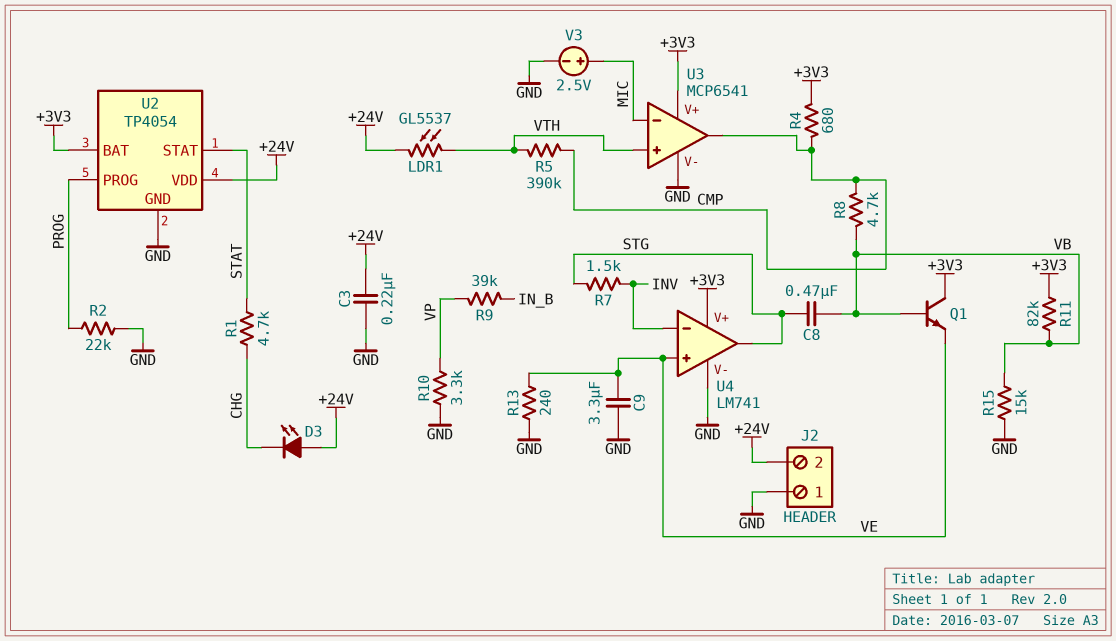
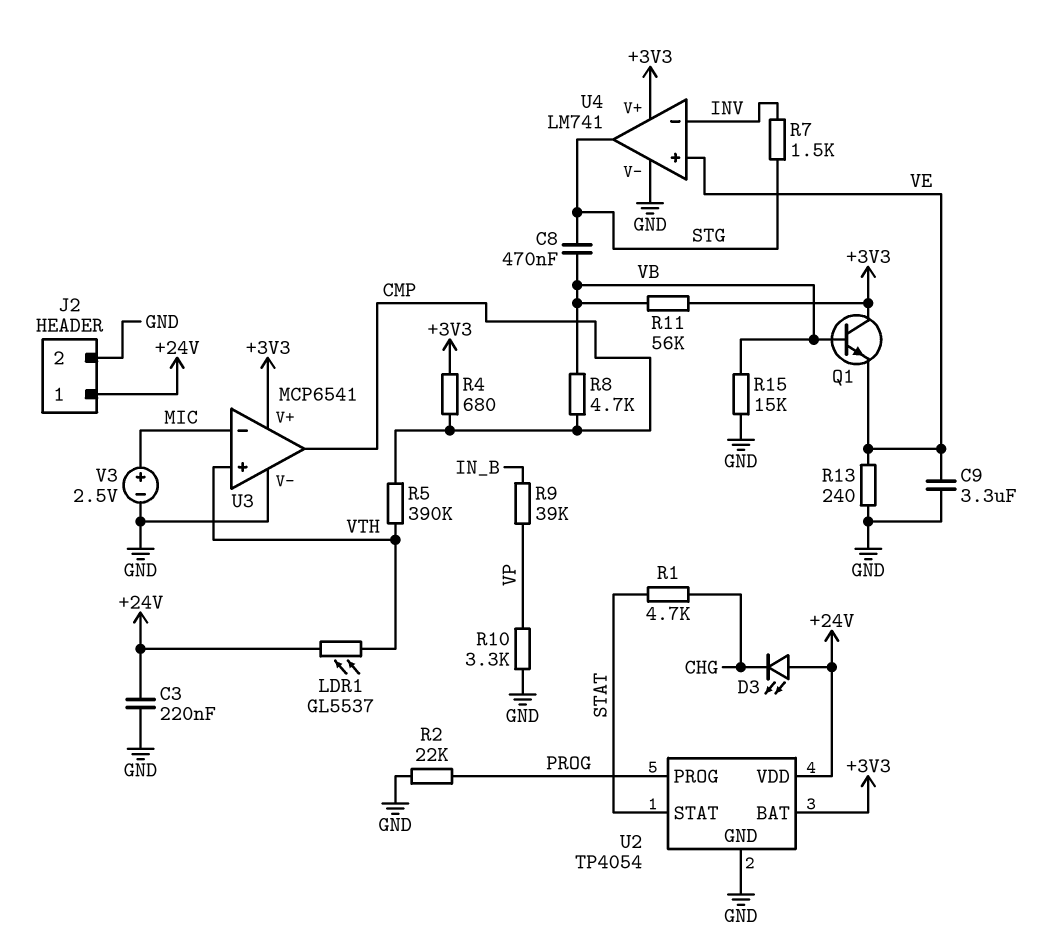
J2 pin 1: GND -> +24V
J2 pin 2: +24V -> GND
R11: 82k (+3V3, VB) -> 56k (+3V3, VB)

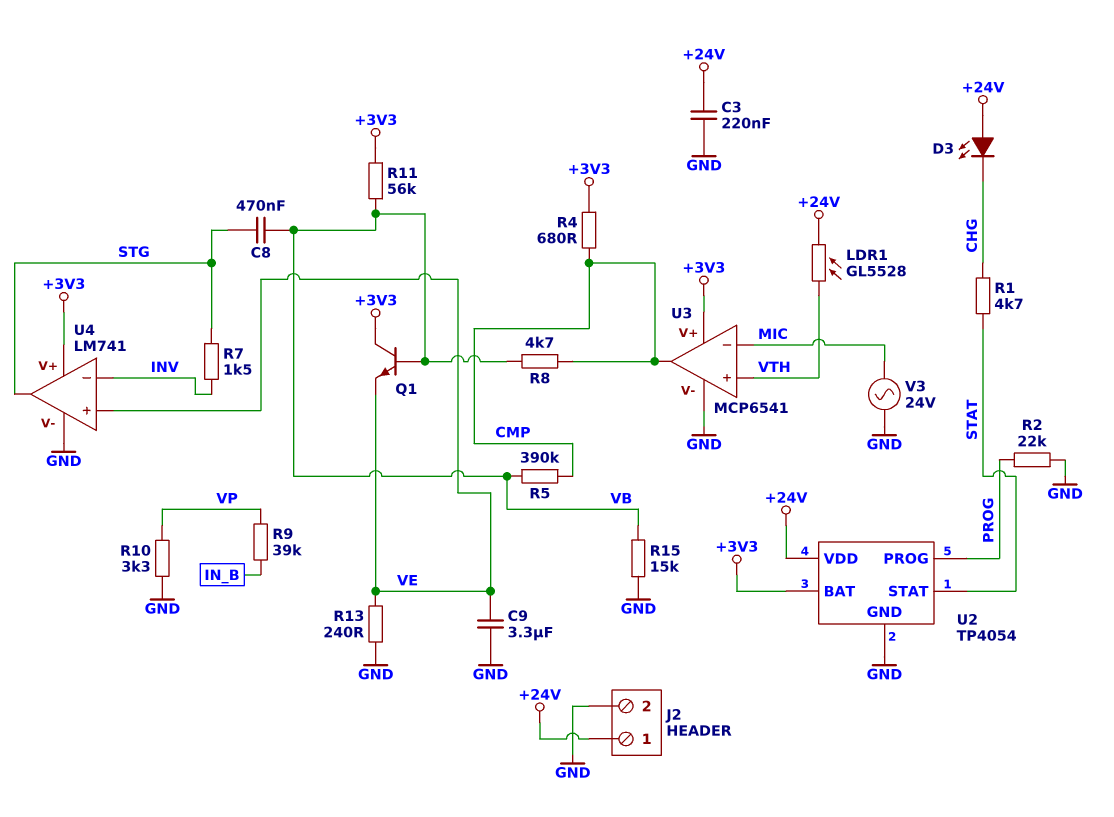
LDR1: GL5537 (+24V, VTH) -> GL5528 (+24V, VTH)
R5: 390k (CMP, VTH) -> 390k (CMP, VB)
V3: 2.5V (plus MIC, minus GND) -> AC 24V (GND, MIC)

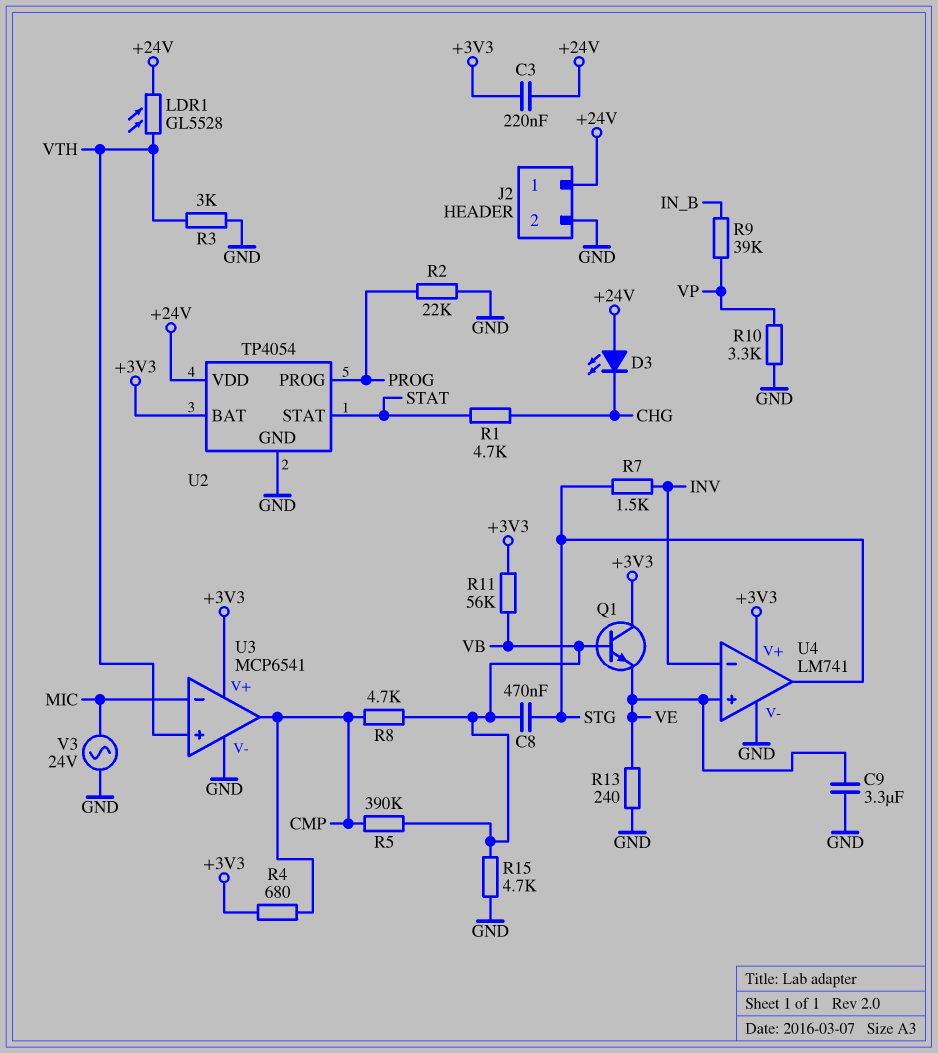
C3: 220nF (+24V, GND) -> 220nF (+3V3, +24V)
R3: none -> 3k (GND, VTH)
R15: 15k (GND, VB) -> 4.7k (GND, VB)

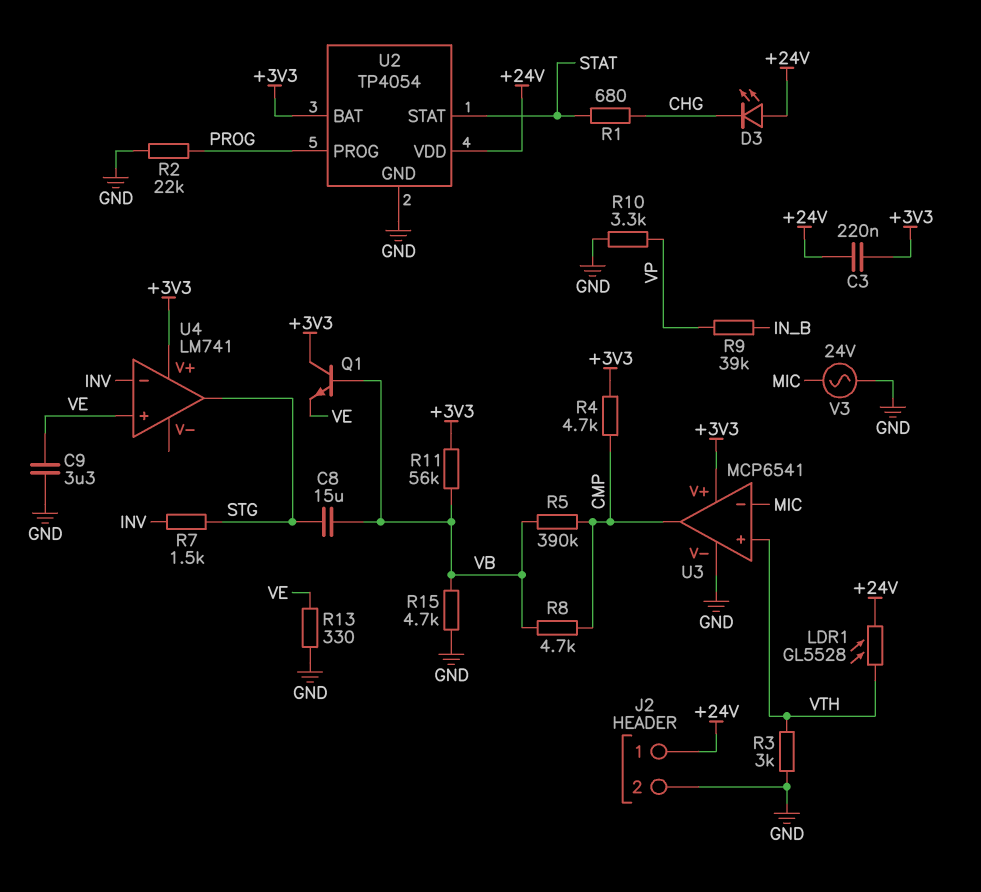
C8: 470nF (STG, VB) -> 15uF (STG, VB)
R1: 4.7k (CHG, STAT) -> 680 (CHG, STAT)
R4: 680 (+3V3, CMP) -> 4.7k (+3V3, CMP)
R13: 240 (GND, VE) -> 330 (GND, VE)
U4 pin V-: GND -> none

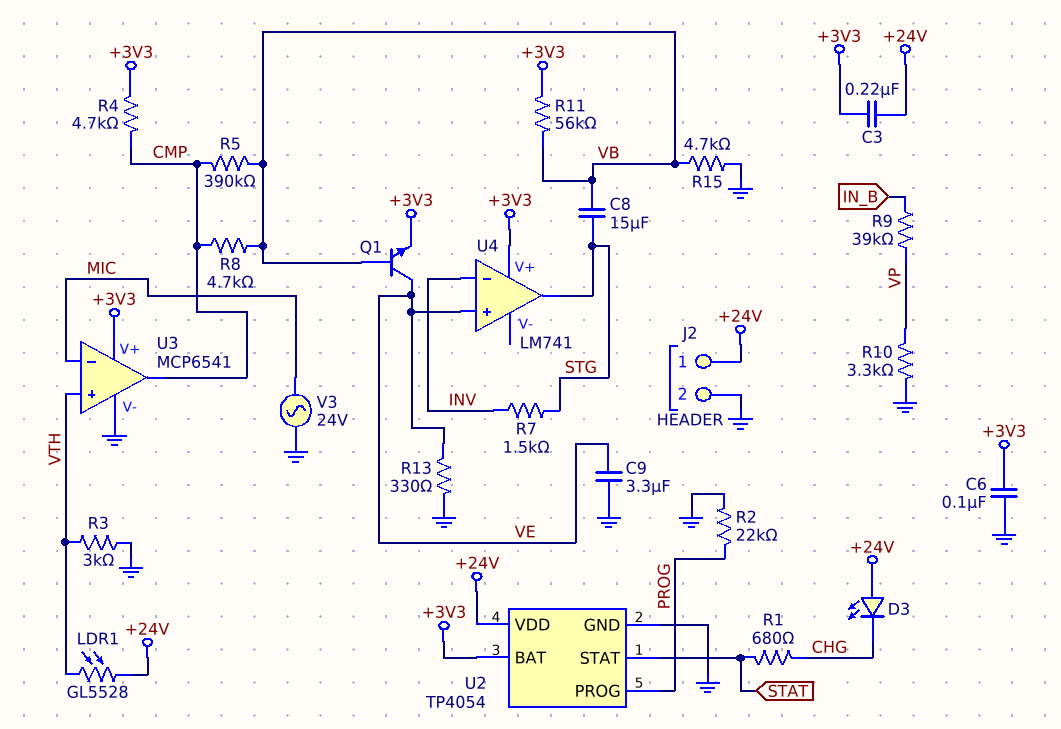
C6: none -> 100nF (+3V3, GND)
Q1: NPN (B VB, C +3V3, E VE) -> NPN (B VB, C VE, E +3V3)

